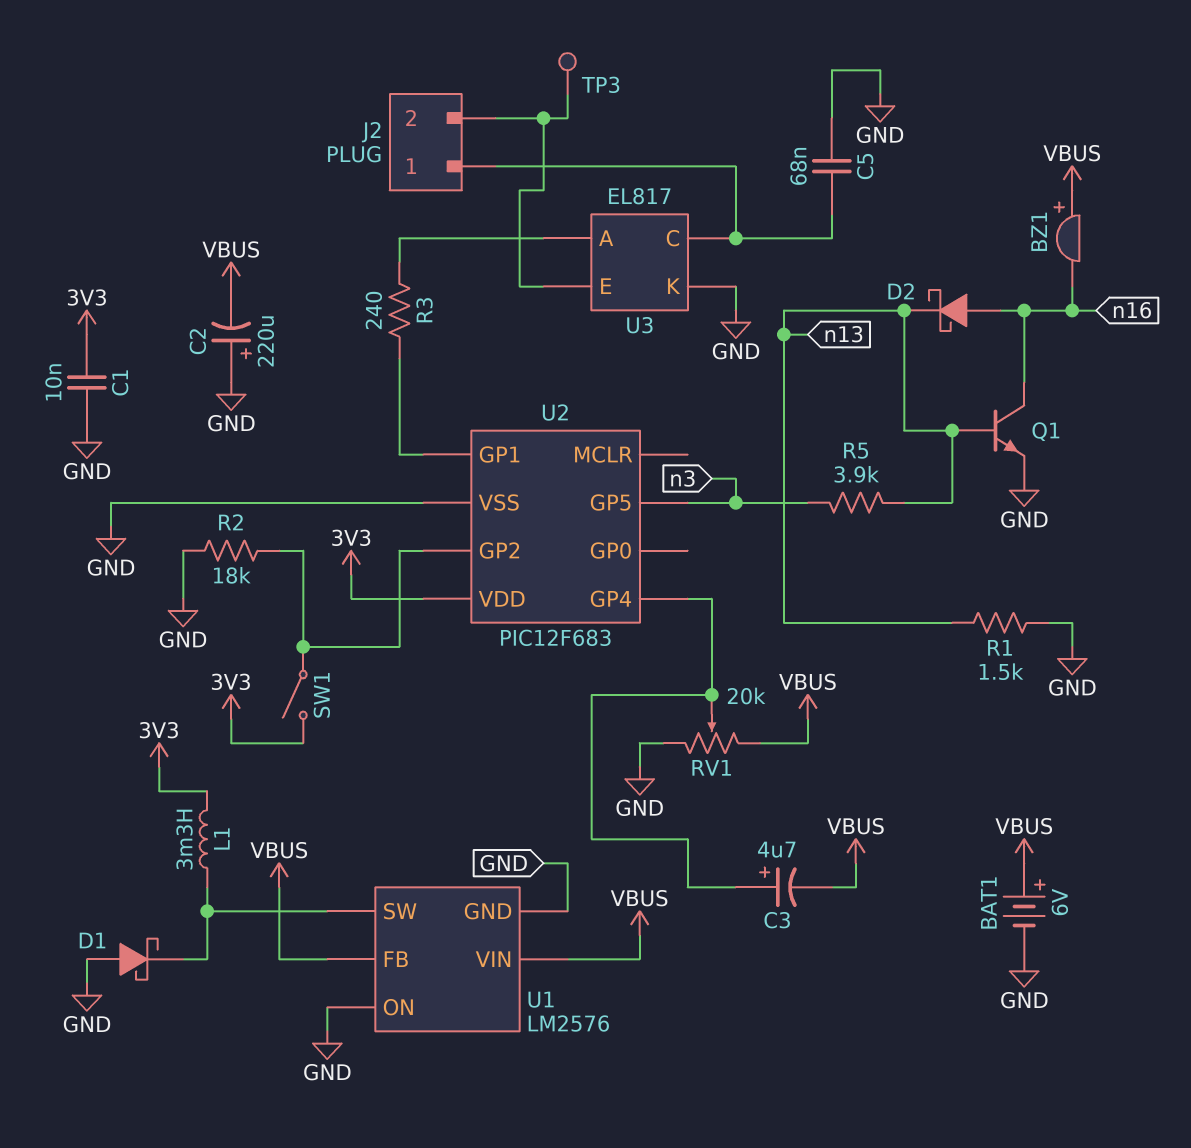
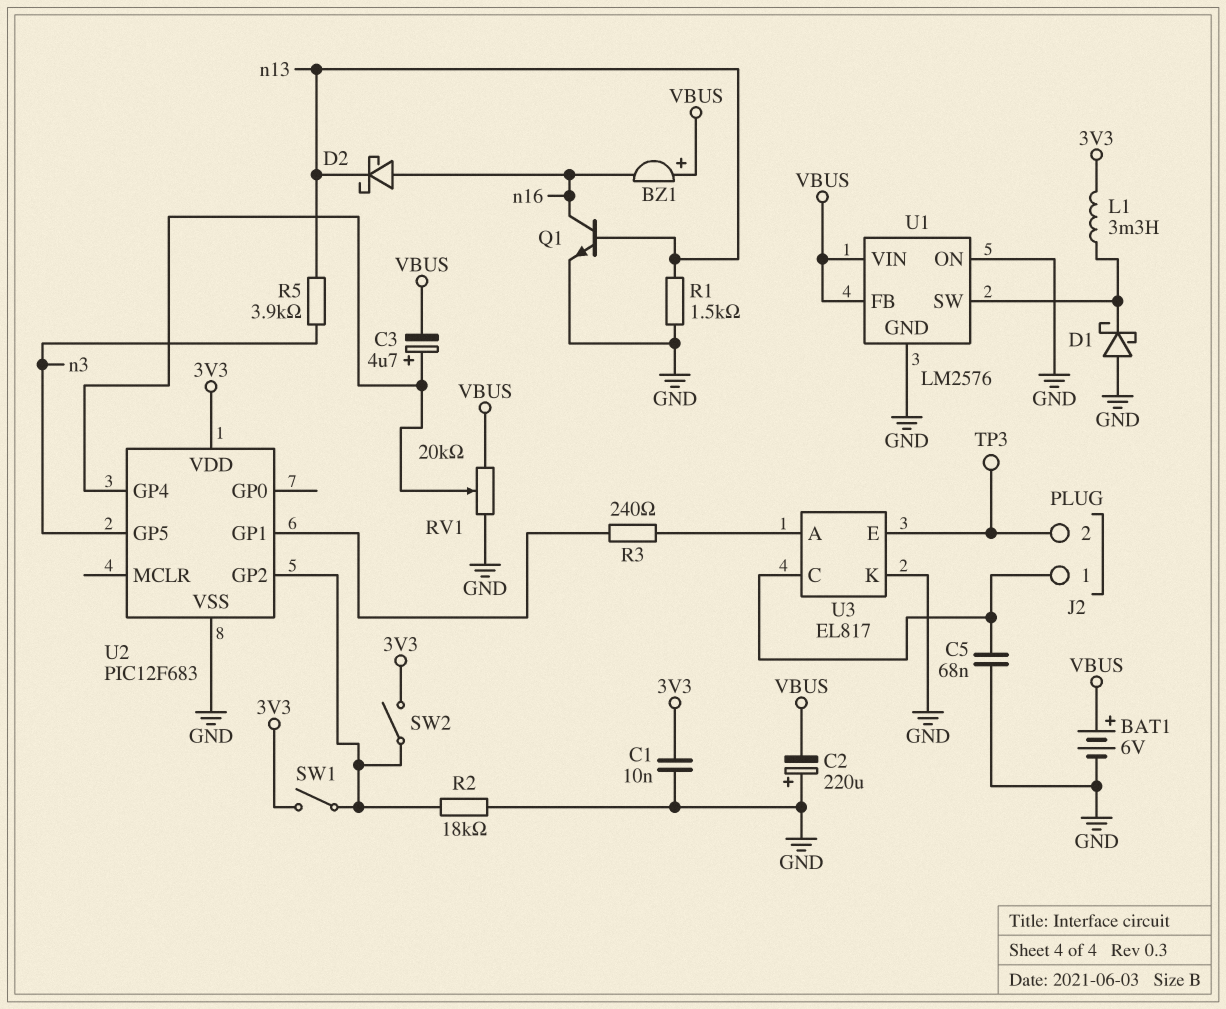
SW2: none -> switch (3V3, U2/GP2)

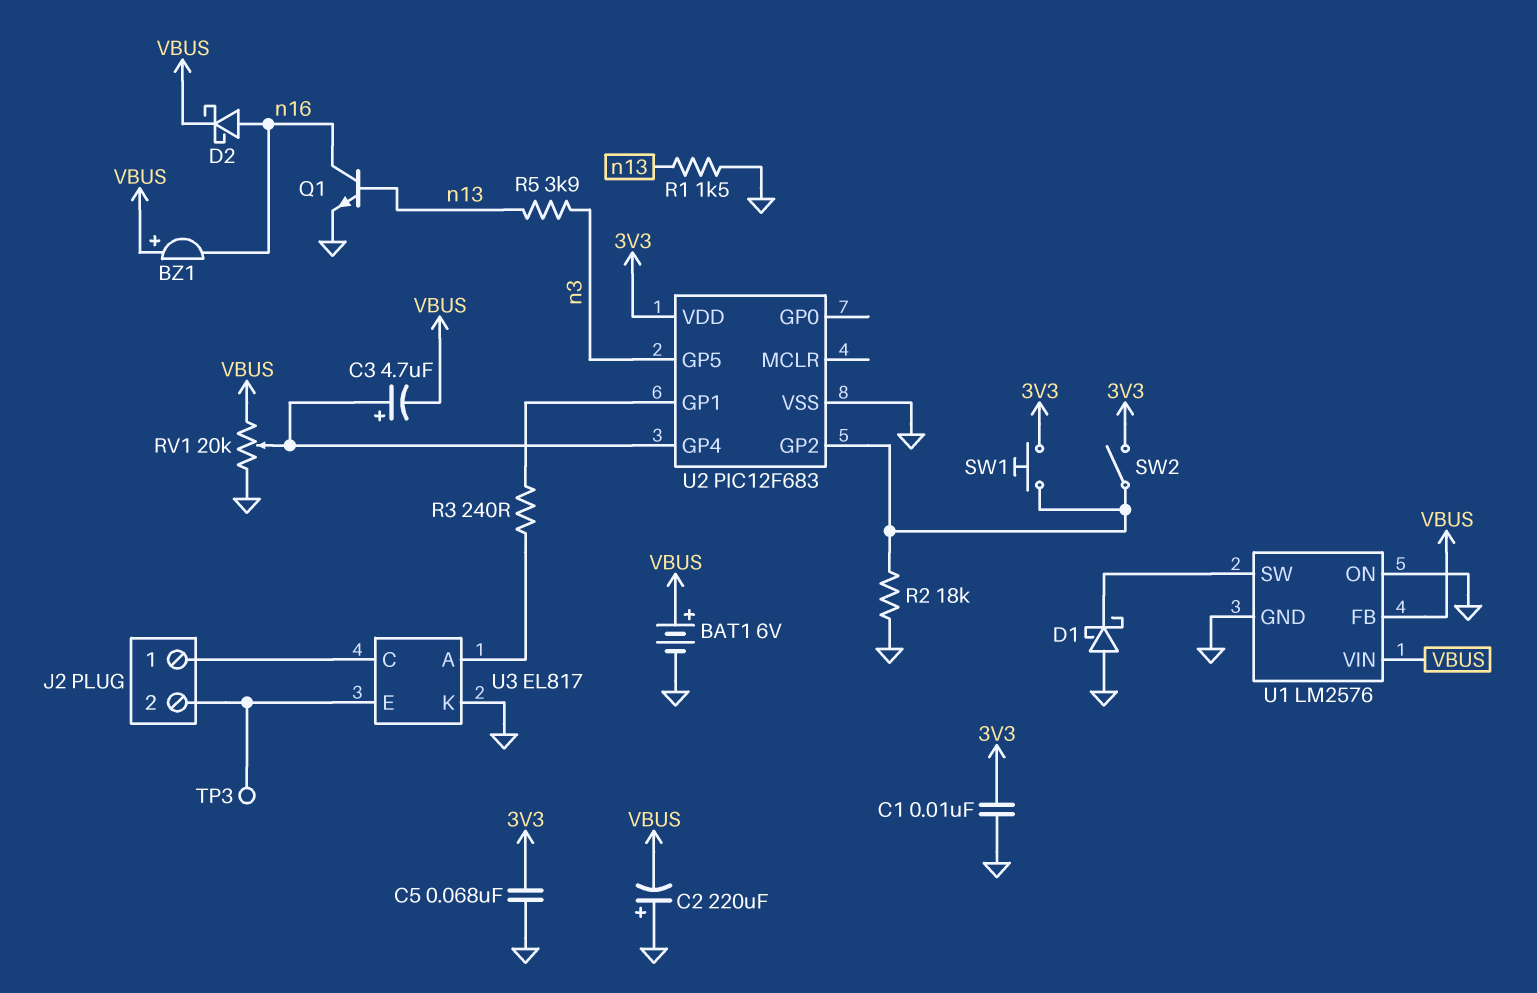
C5: 68nF (GND, J2/1) -> 68nF (3V3, GND)
D2: schottky (A n16, K n13) -> schottky (A n16, K VBUS)
L1: 3.3mH (3V3, U1/SW) -> none
SW1: switch (3V3, U2/GP2) -> button (3V3, U2/GP2)

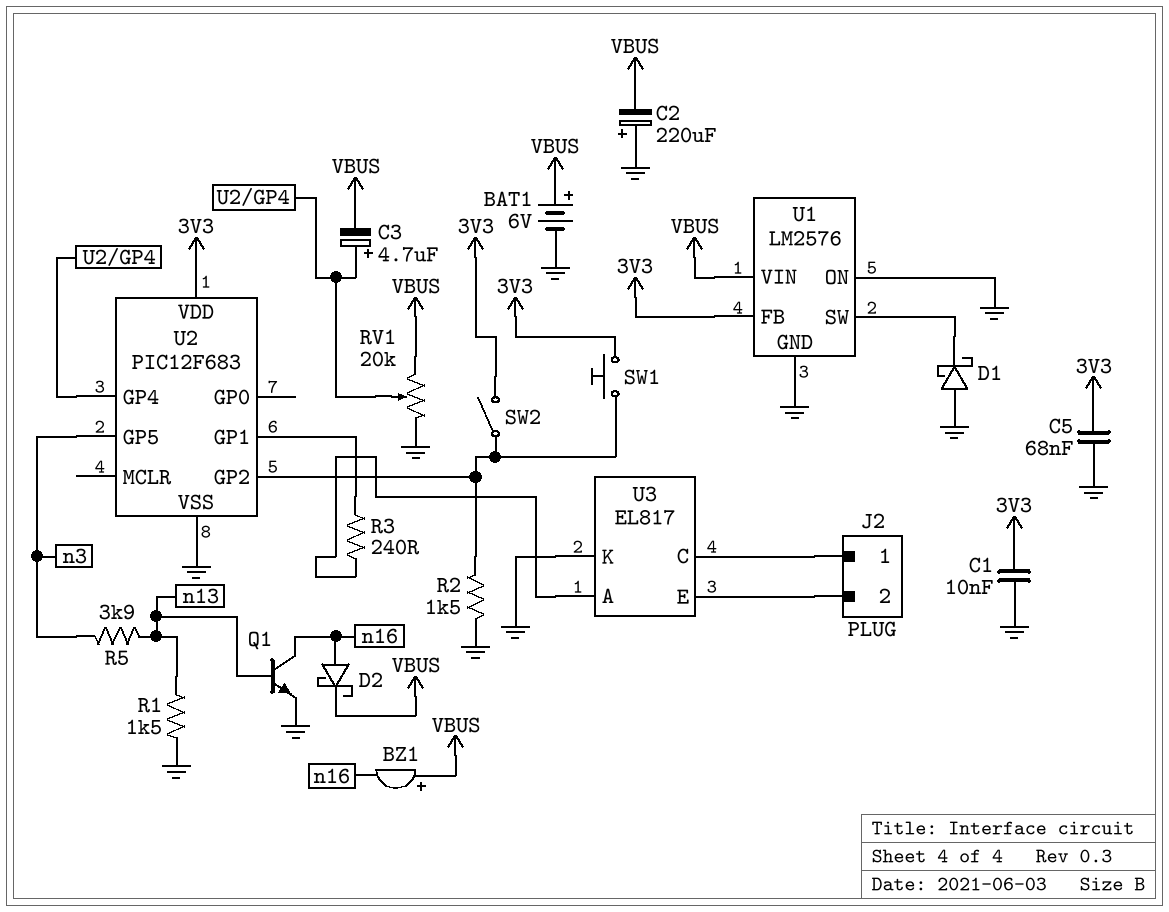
R2: 18k (GND, U2/GP2) -> 1.5k (GND, U2/GP2)
TP3: test point (J2/2) -> none
U1 pin FB: VBUS -> 3V3

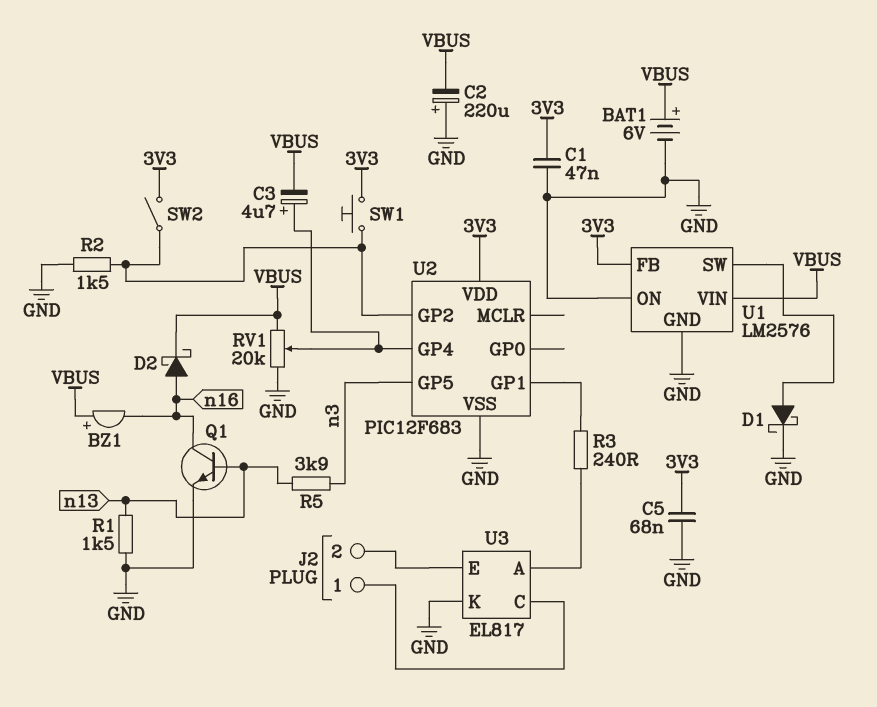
C1: 10nF (3V3, GND) -> 47nF (3V3, GND)
D1: schottky (A GND, K U1/SW) -> schottky (A U1/SW, K GND)

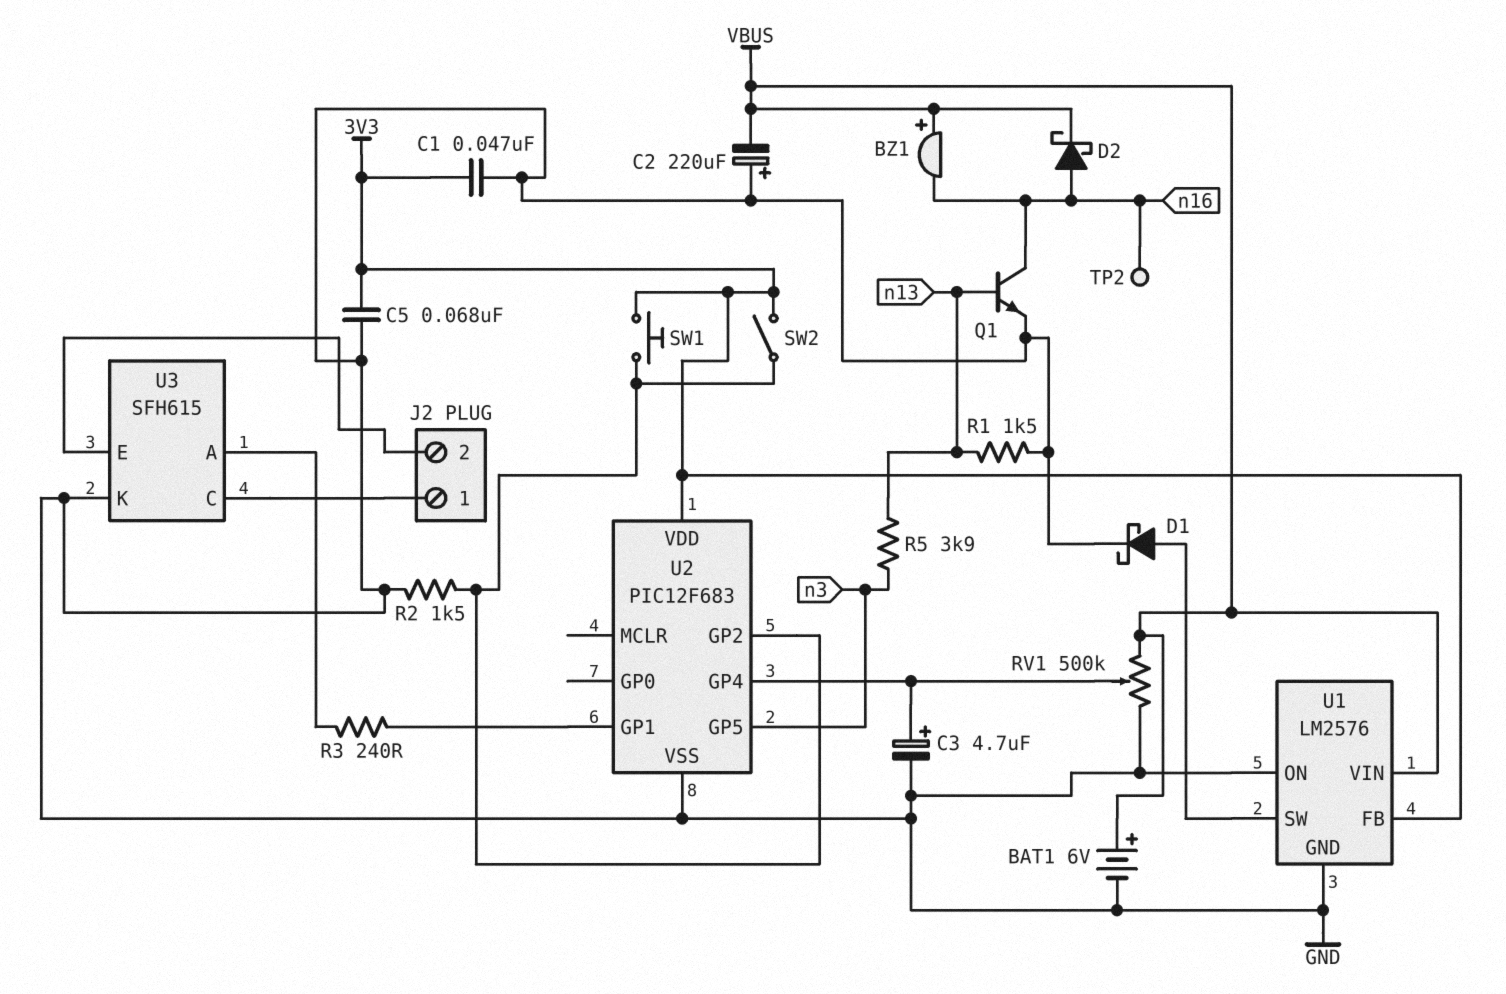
C3: 4.7uF (plus U2/GP4, minus VBUS) -> 4.7uF (plus U2/GP4, minus GND)
RV1: 20k (GND, VBUS, wiper U2/GP4) -> 500k (GND, VBUS, wiper U2/GP4)
TP2: none -> test point (n16)
U3: EL817 -> SFH615

